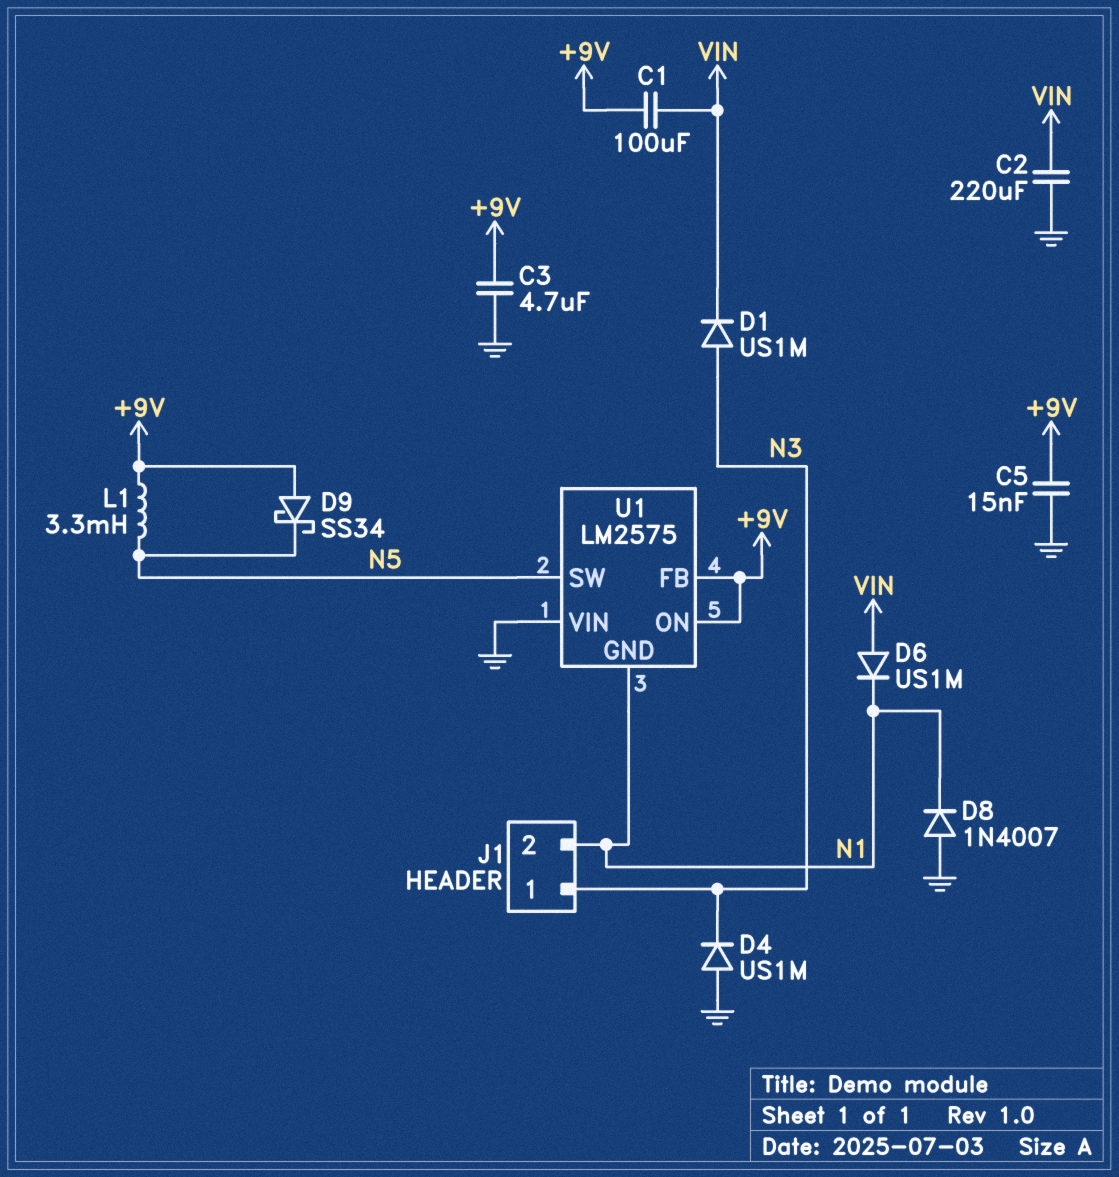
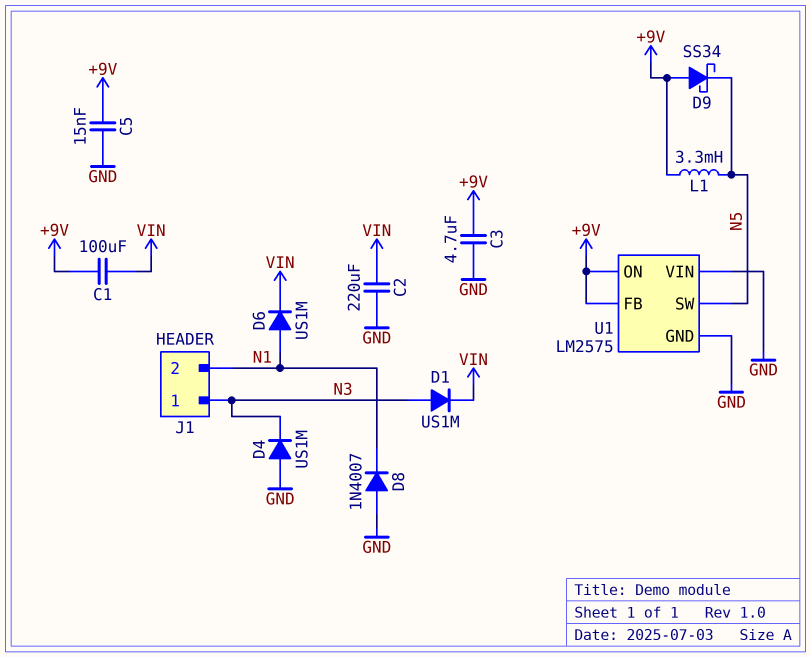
D6: diode US1M (A VIN, K N1) -> diode US1M (A N1, K VIN)
U1 pin GND: N1 -> GND

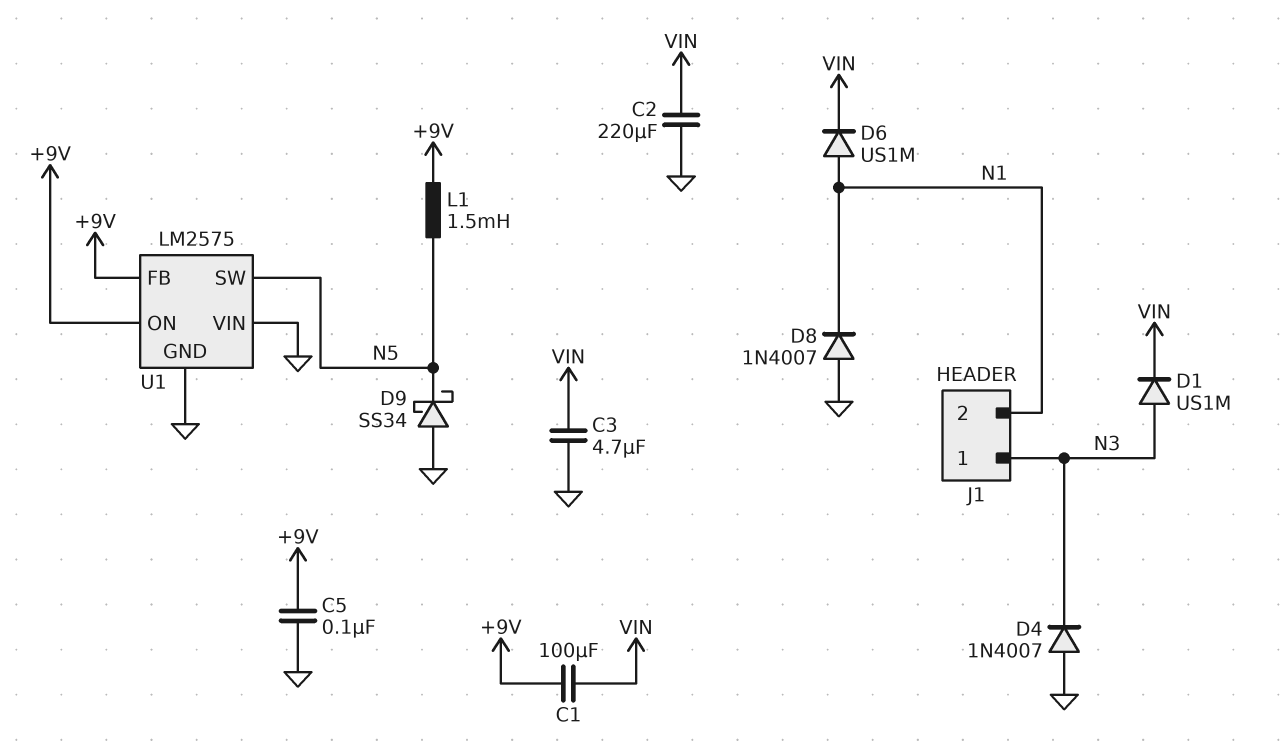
C3: 4.7uF (+9V, GND) -> 4.7uF (GND, VIN)
C5: 15nF (+9V, GND) -> 100nF (+9V, GND)
D4: diode US1M (A GND, K N3) -> diode 1N4007 (A GND, K N3)
D9: schottky SS34 (A +9V, K N5) -> schottky SS34 (A GND, K N5)
L1: 3.3mH (+9V, N5) -> 1.5mH (+9V, N5)

